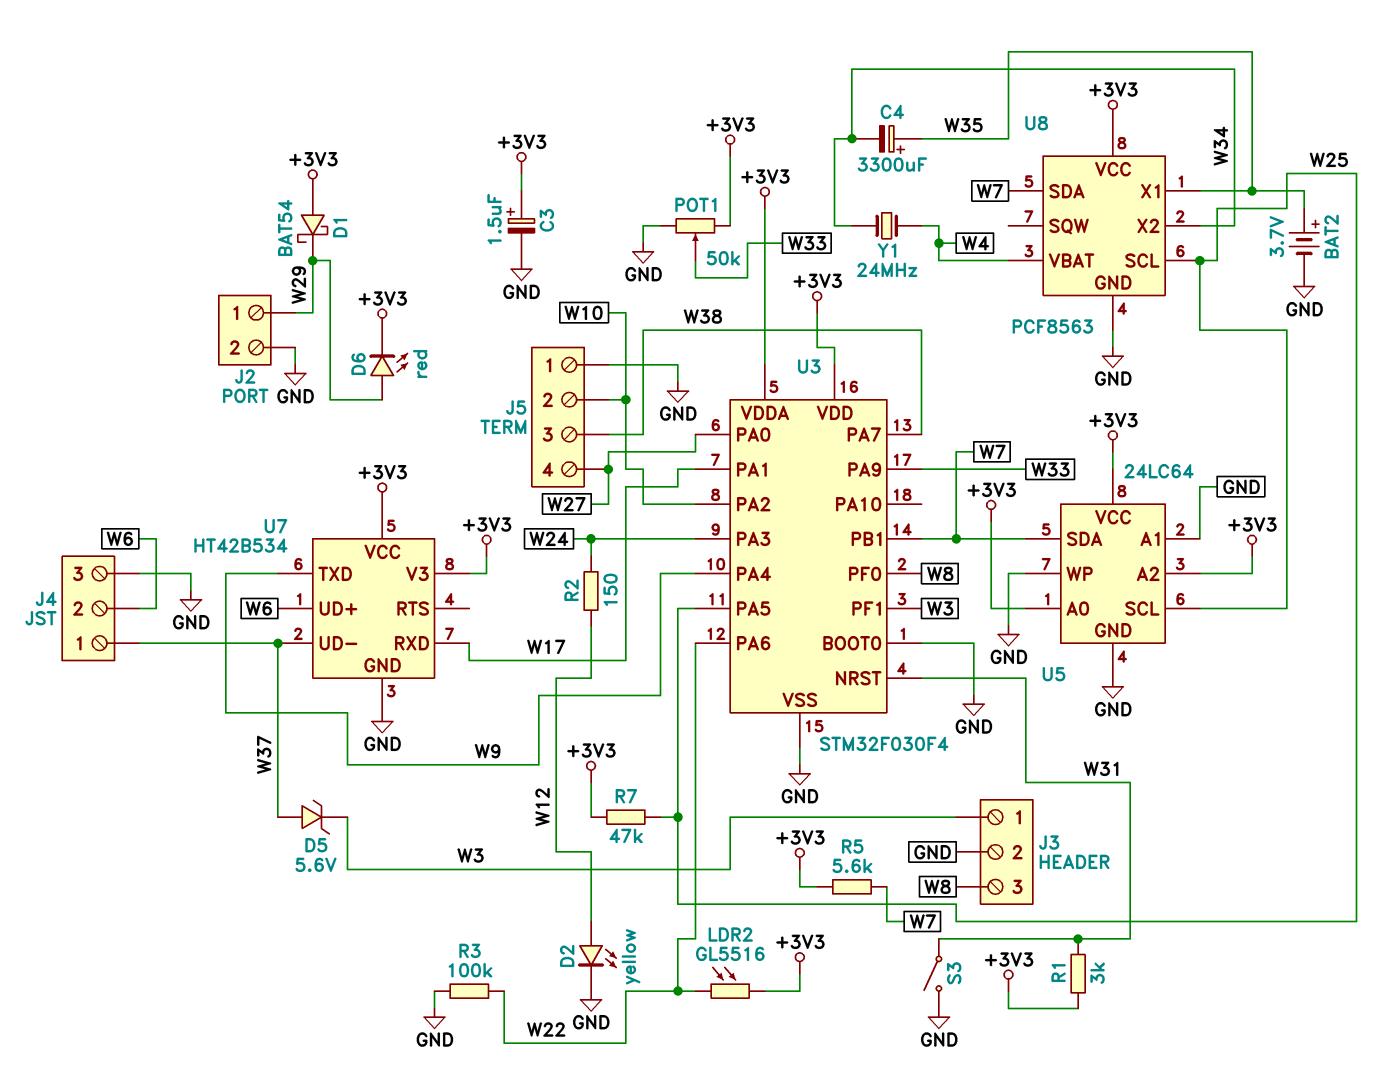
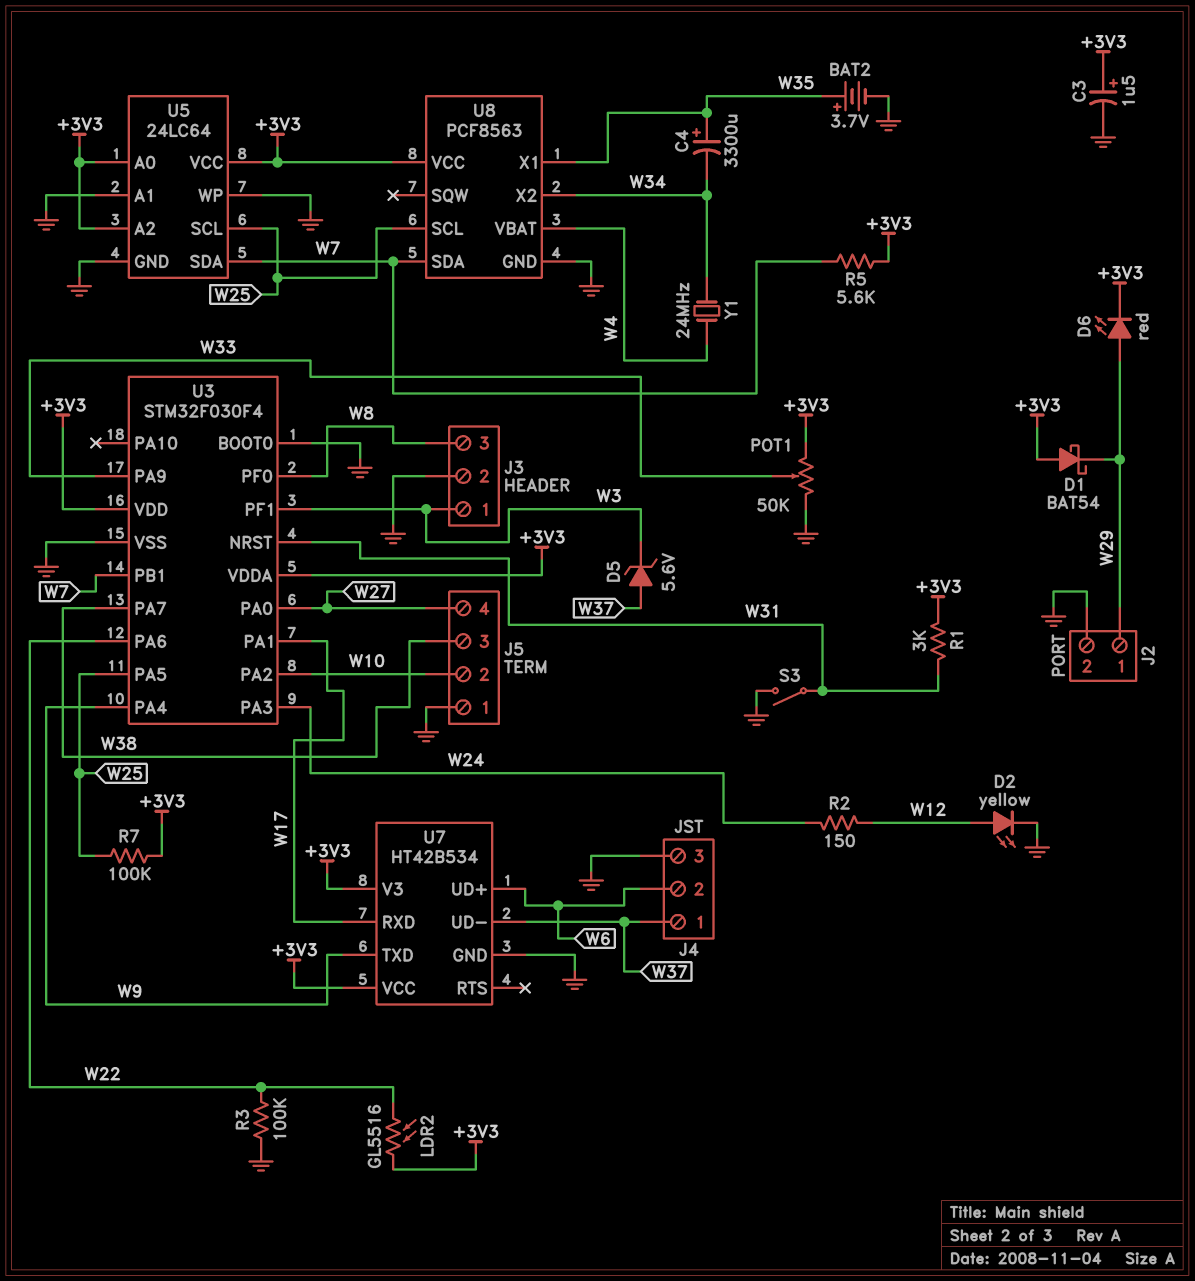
R7: 47k (+3V3, W25) -> 100k (+3V3, W25)

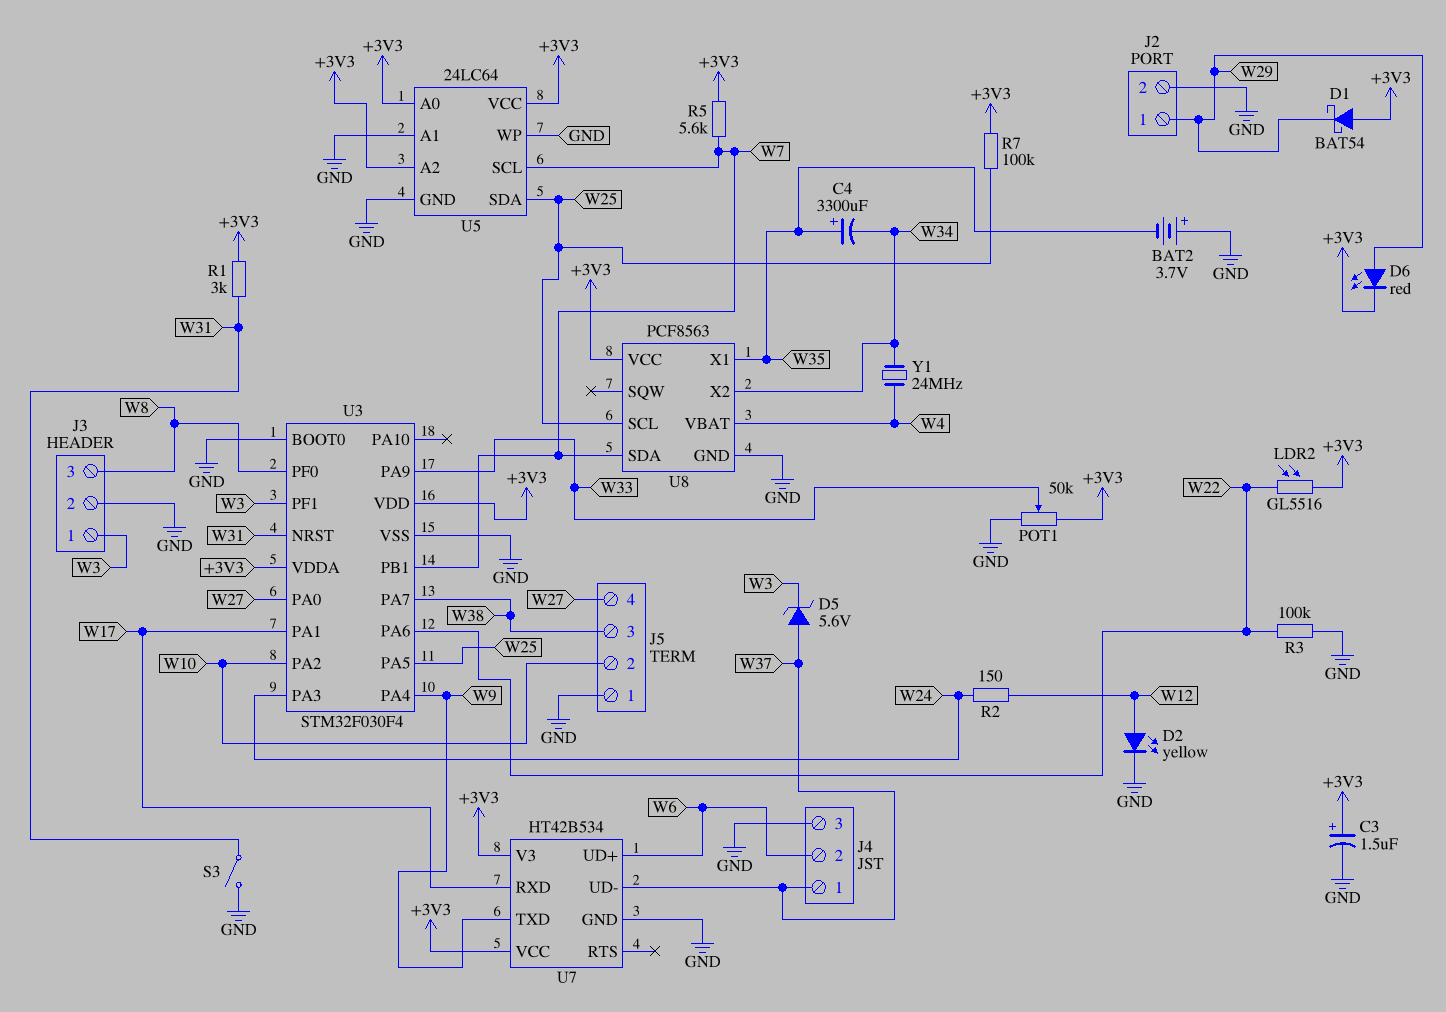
BAT2: 3.7V (plus W35, minus GND) -> 3.7V (plus GND, minus W35)
U5 pin SCL: W25 -> W7
U5 pin SDA: W7 -> W25

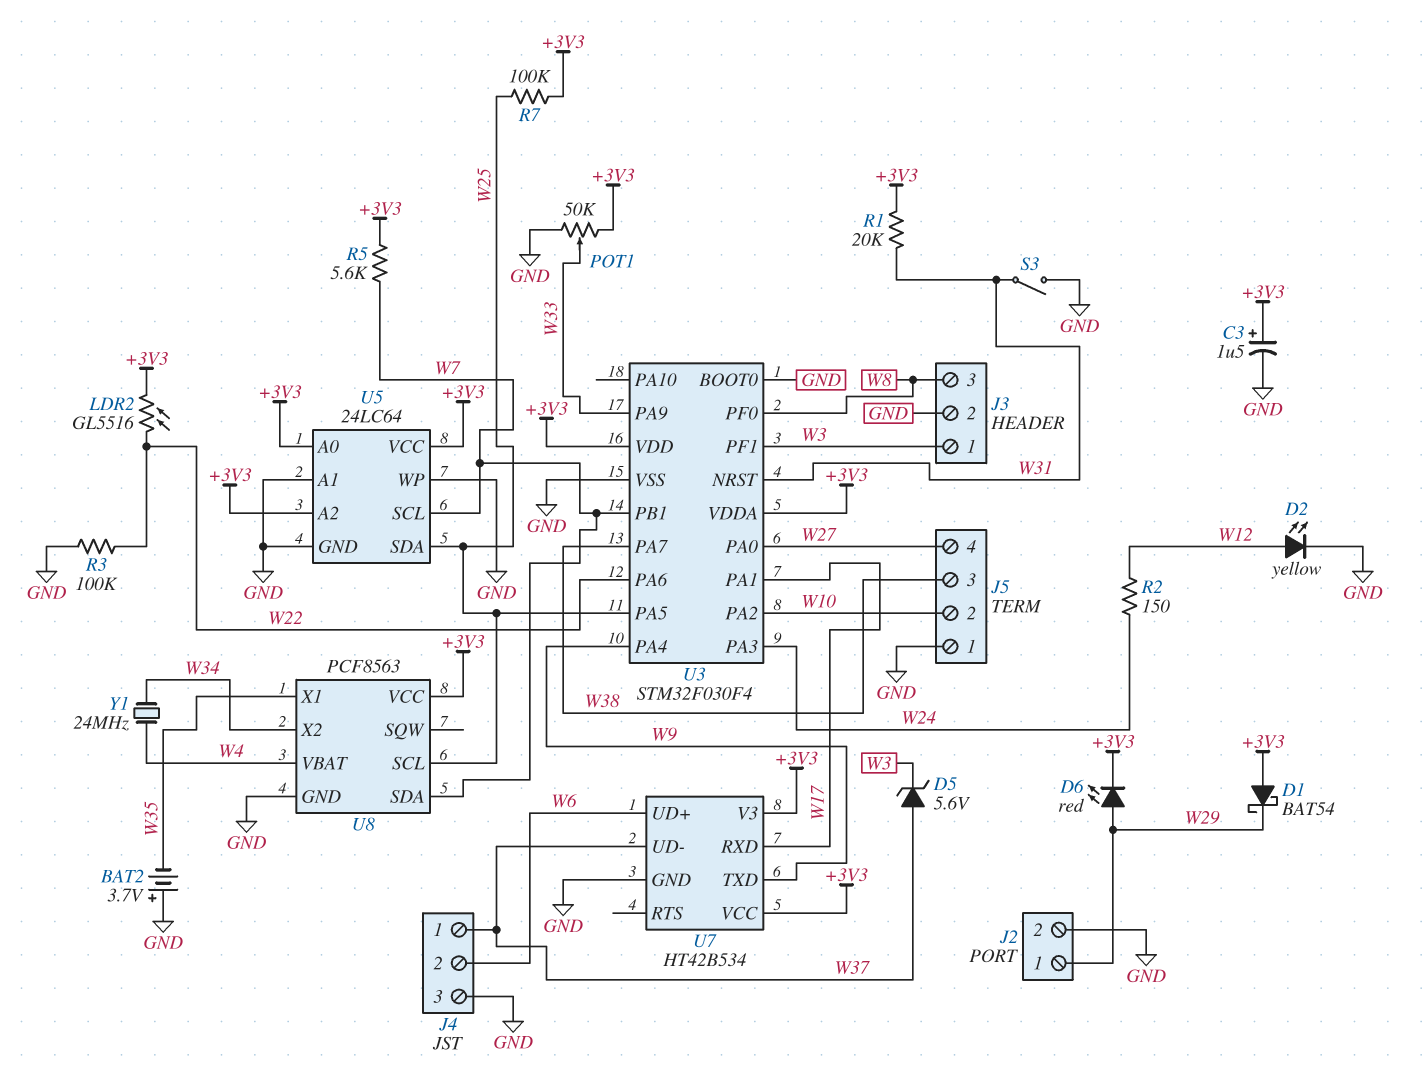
C4: 3300uF (plus W35, minus W34) -> none
R1: 3k (+3V3, W31) -> 20k (+3V3, W31)

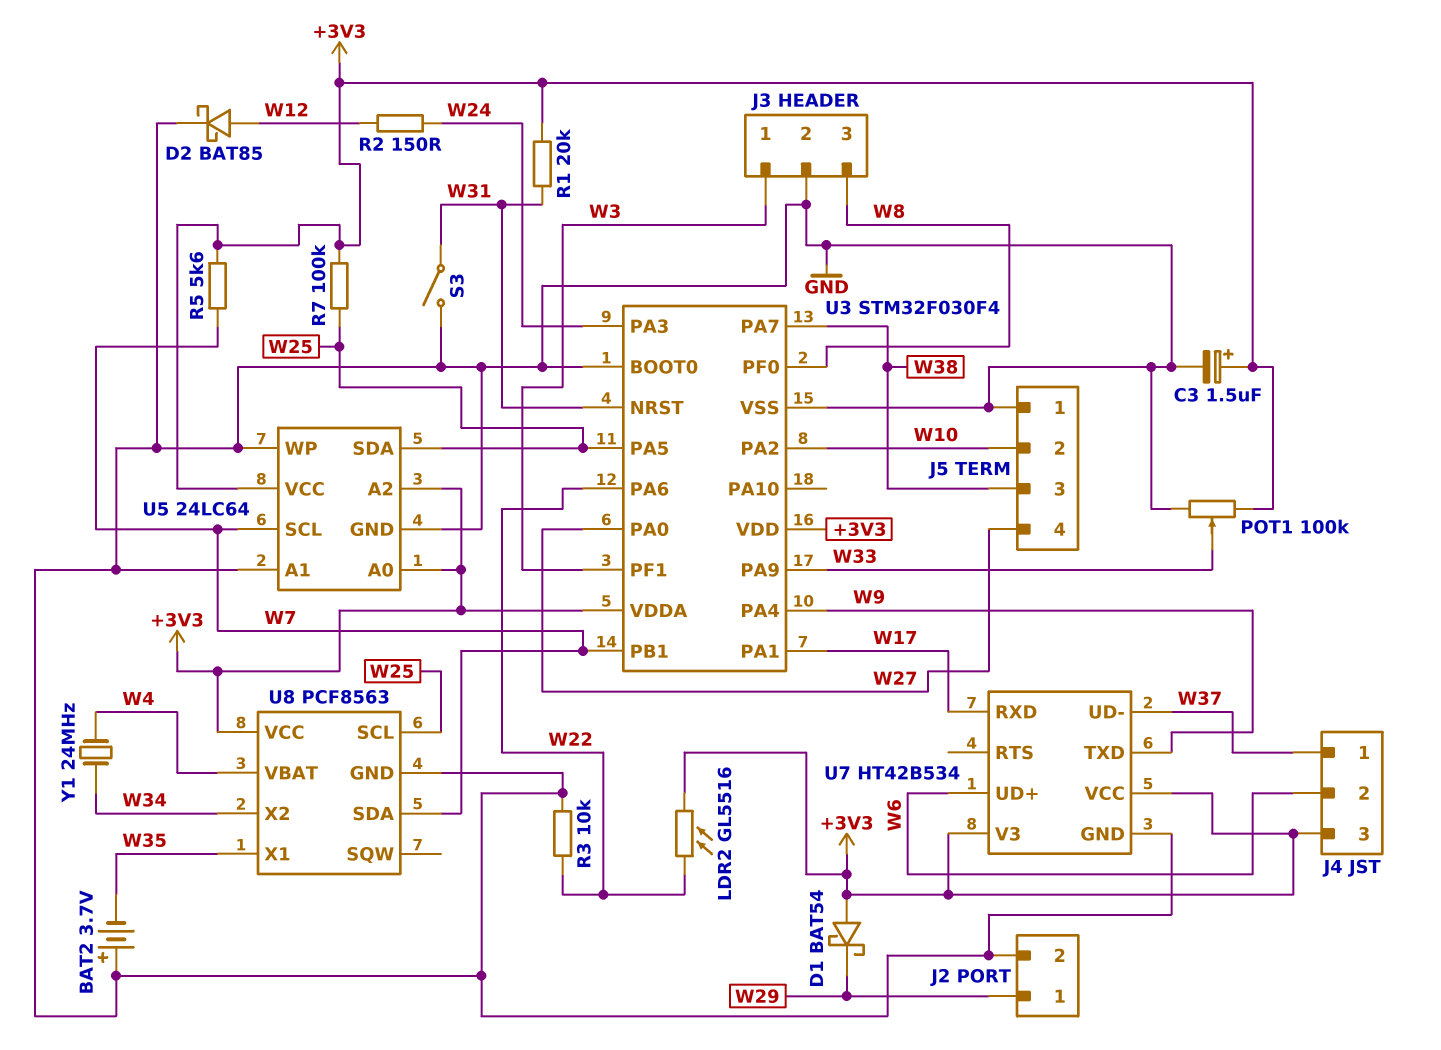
D2: LED yellow (A W12, K GND) -> schottky BAT85 (A W12, K GND)
D5: zener 5.6V (A W37, K W3) -> none
D6: LED red (A W29, K +3V3) -> none
J4 pin 3: GND -> +3V3
POT1: 50k (+3V3, GND, wiper W33) -> 100k (+3V3, GND, wiper W33)
R3: 100k (GND, W22) -> 10k (GND, W22)

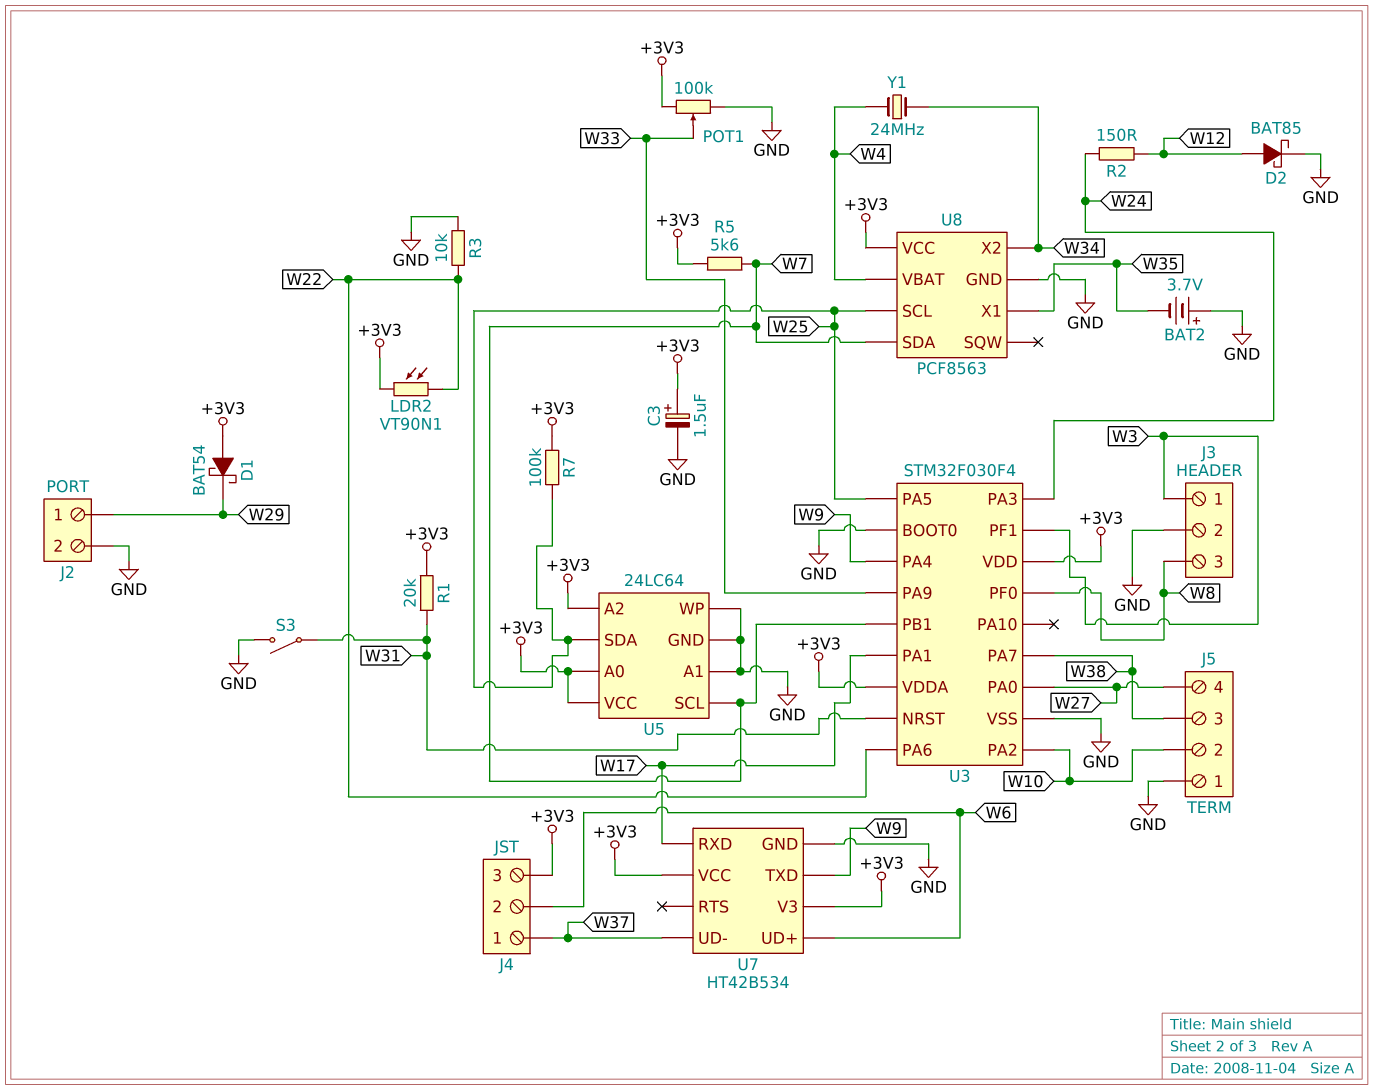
LDR2: GL5516 (+3V3, W22) -> VT90N1 (+3V3, W22)

